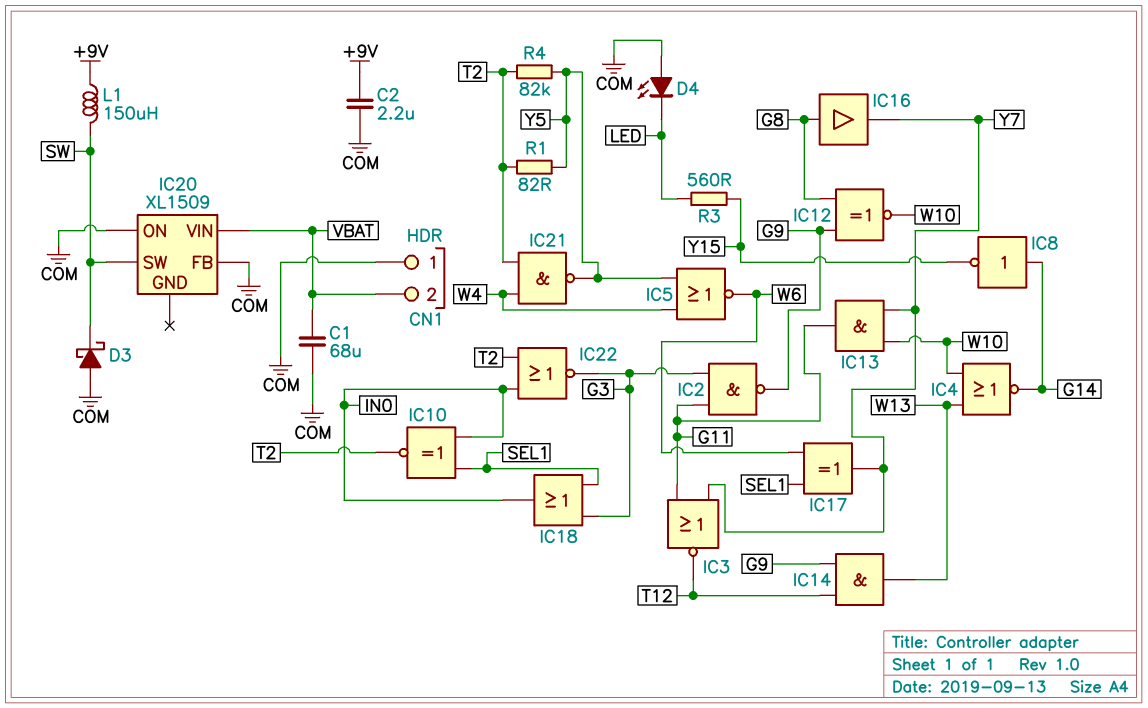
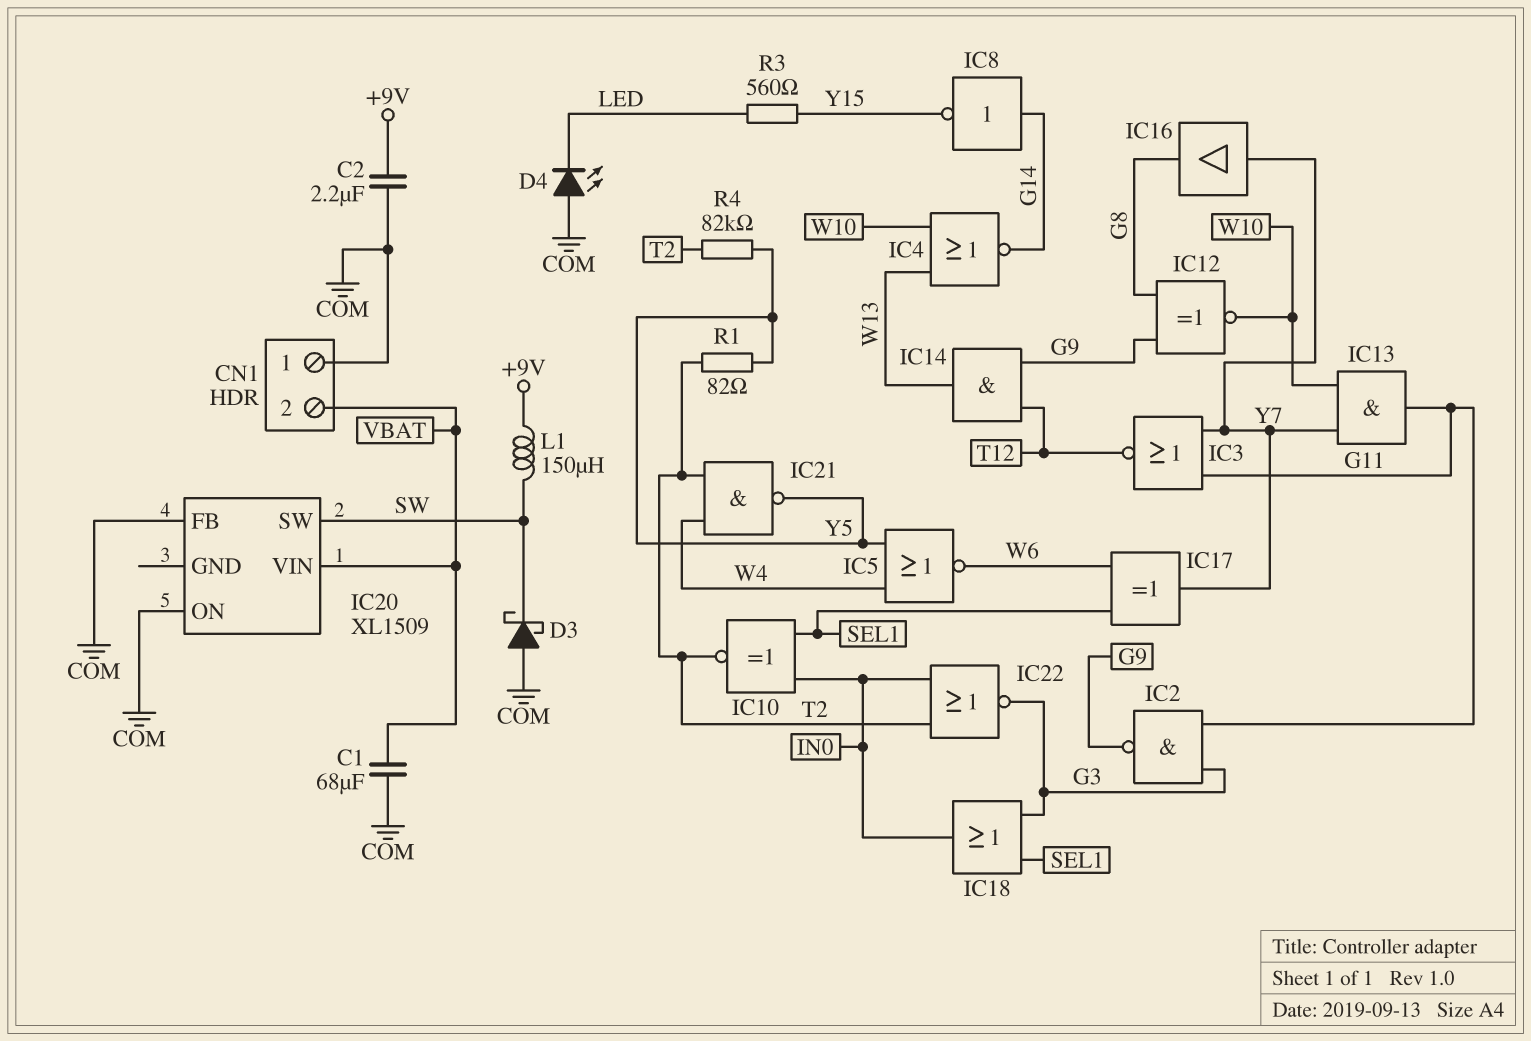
IC16: buffer (in G8, out Y7) -> buffer (in Y7, out G8)

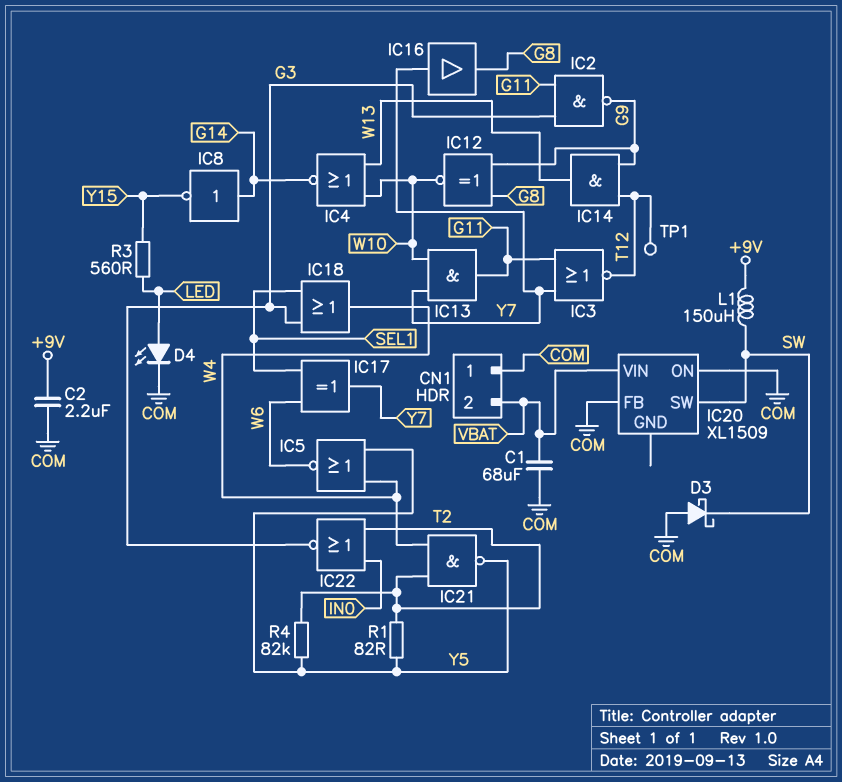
D4: LED (A COM, K LED) -> LED (A LED, K COM)
IC10: XNOR (in IN0, in SEL1, out T2) -> none
IC18: OR (in G3, in SEL1, out IN0) -> OR (in G3, in SEL1, out W4)
TP1: none -> test point (T12)

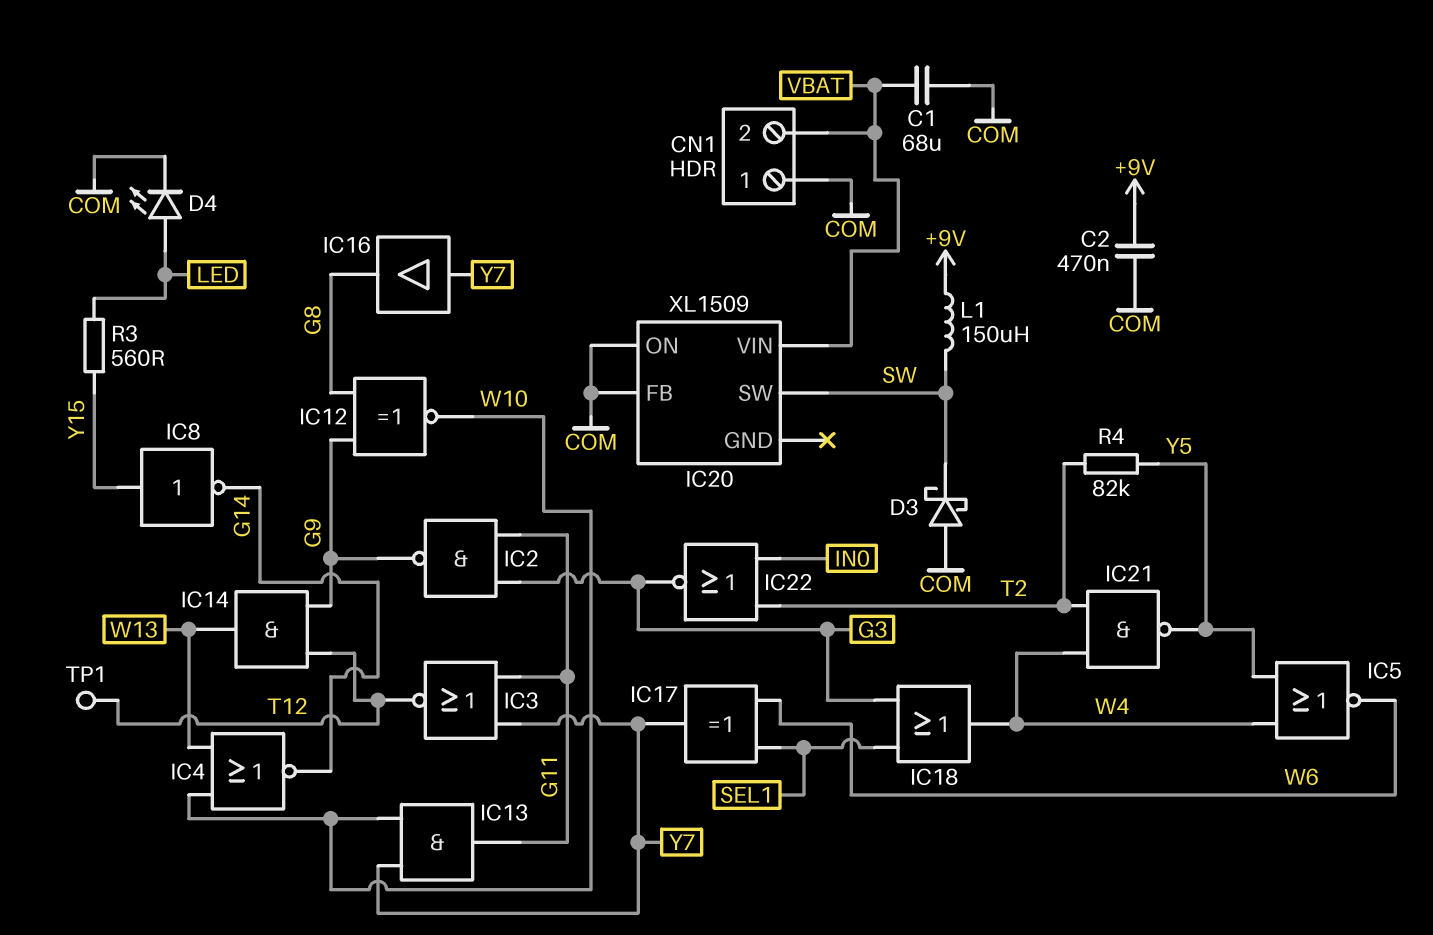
C2: 2.2uF (+9V, COM) -> 470nF (+9V, COM)
IC8: NOT (in G14, out Y15) -> NOT (in Y15, out G14)
R1: 82 (T2, Y5) -> none

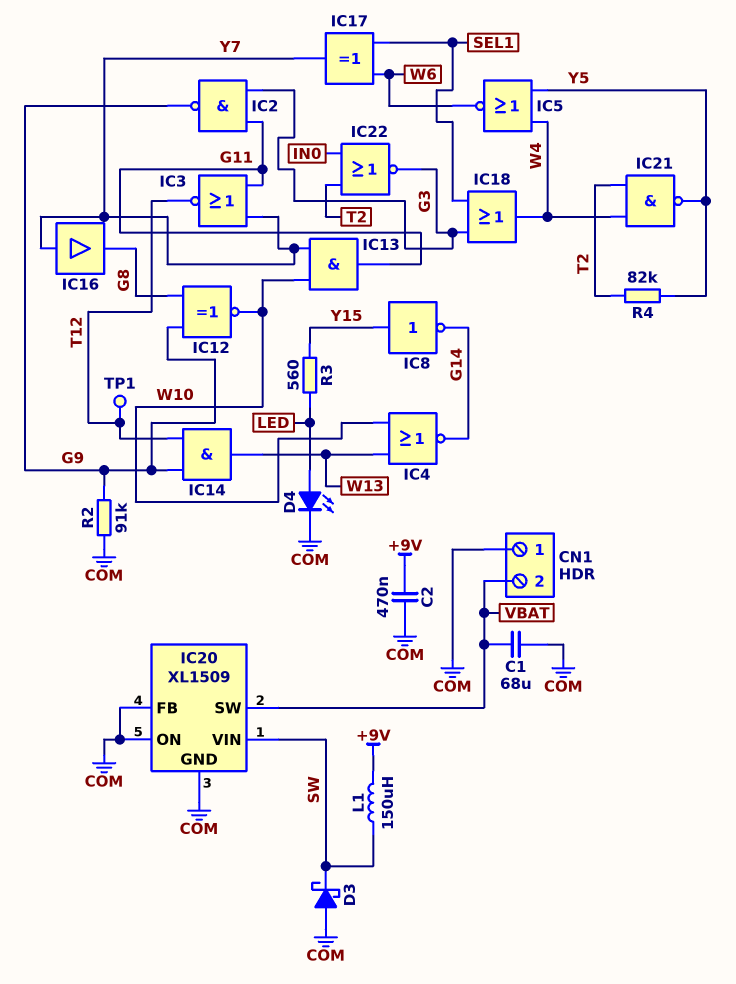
IC20 pin GND: none -> COM
IC20 pin SW: SW -> VBAT
IC20 pin VIN: VBAT -> SW
R2: none -> 91k (COM, G9)

